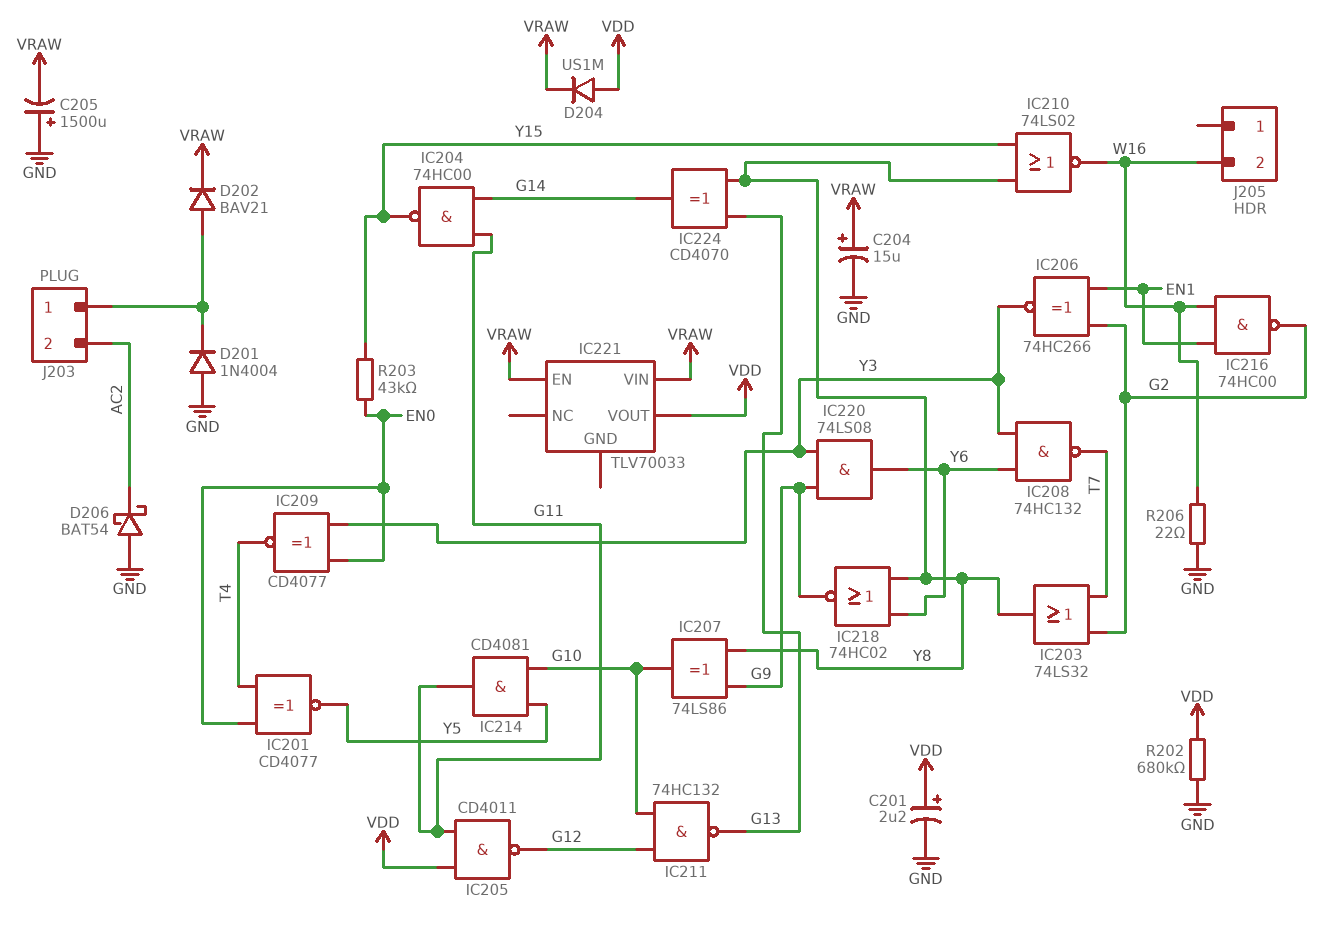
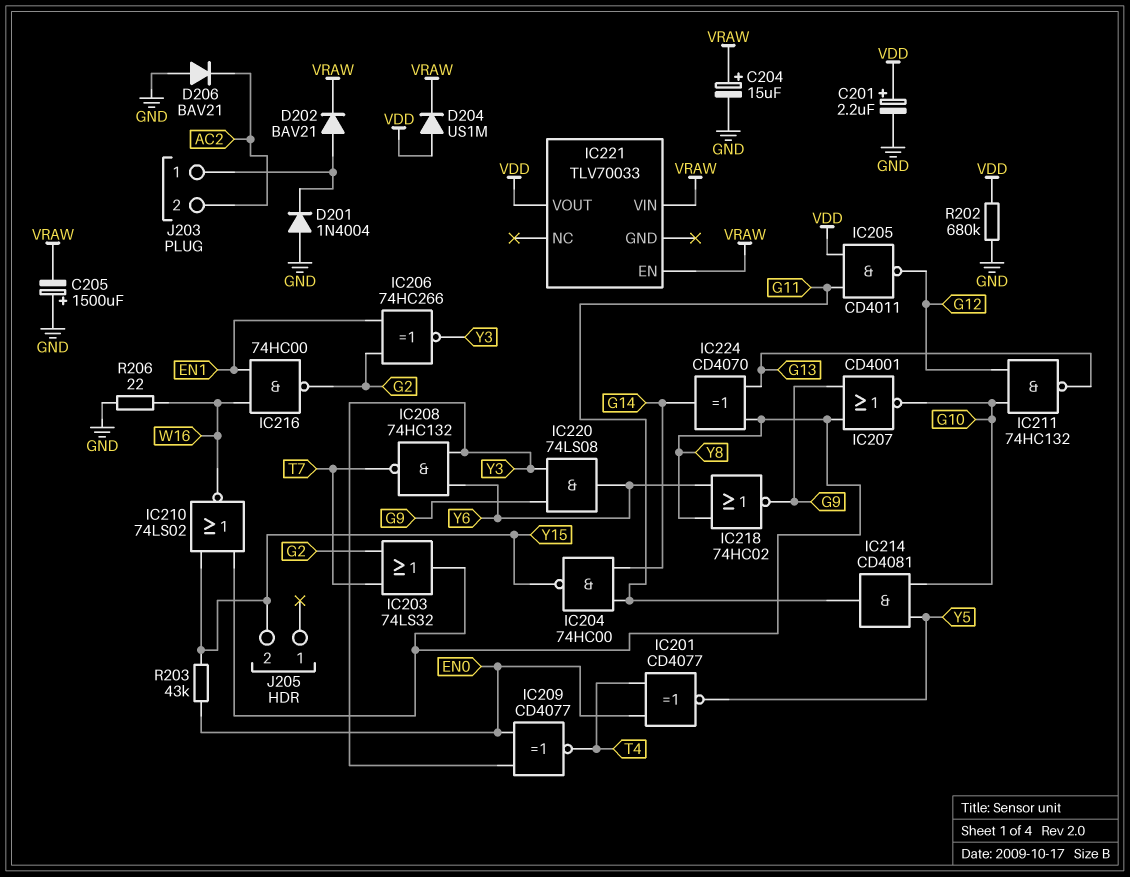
D206: schottky BAT54 (A GND, K AC2) -> diode BAV21 (A GND, K AC2)
IC207: XOR 74LS86 (in G9, in Y8, out G10) -> NOR CD4001 (in G9, in Y8, out G10)
J205 pin 2: W16 -> Y15

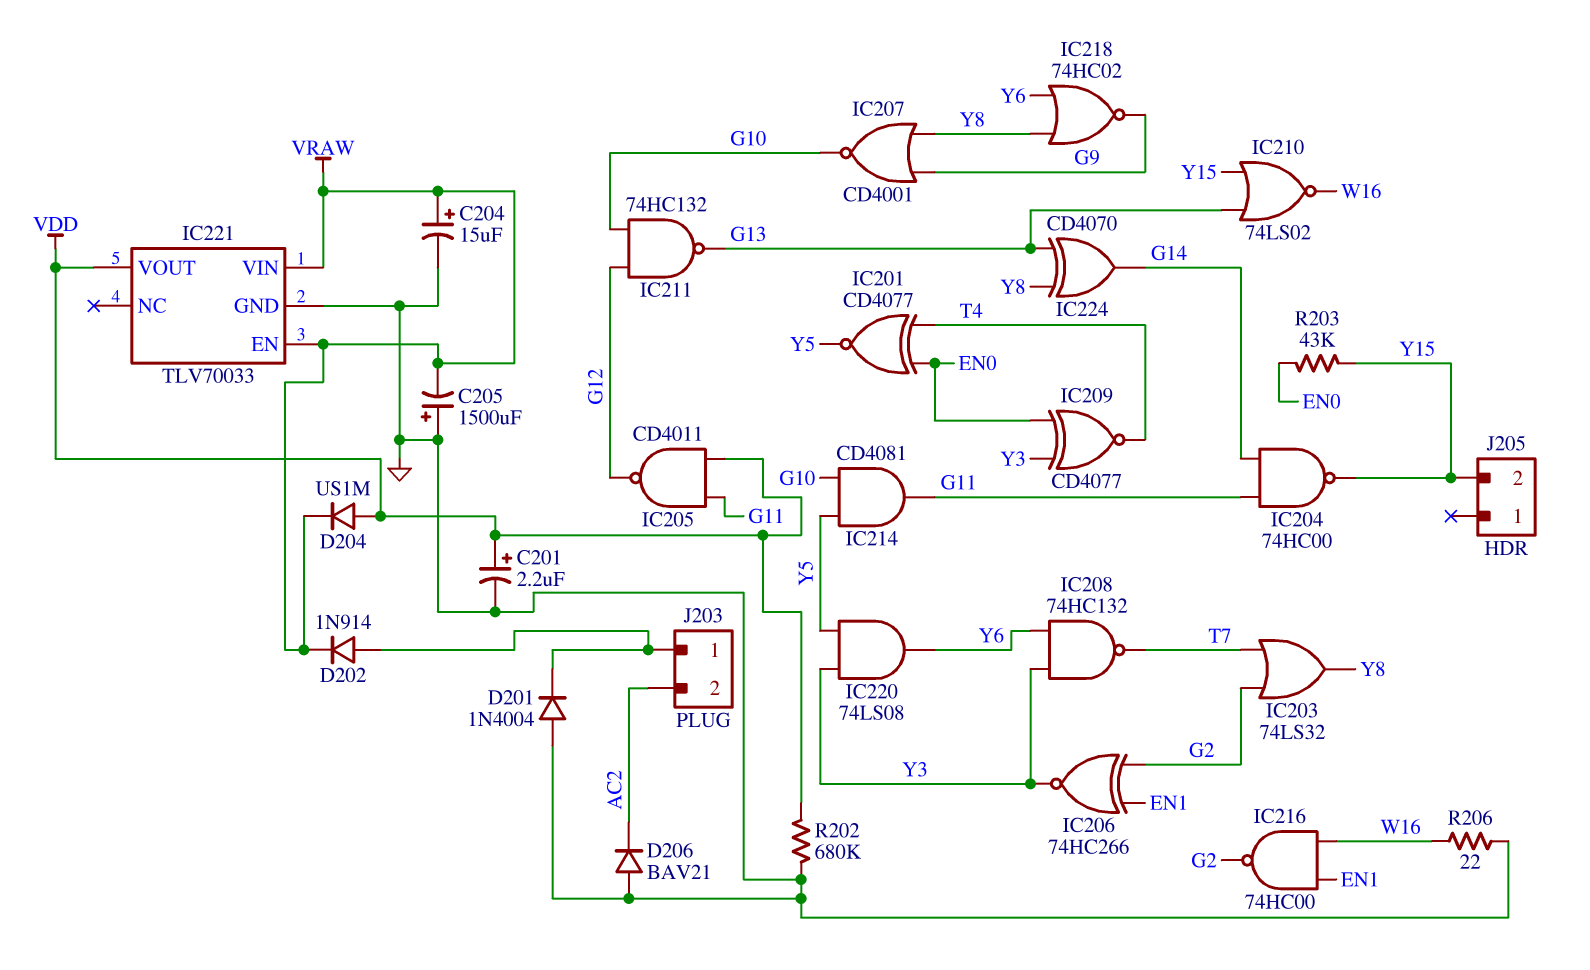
D202: diode BAV21 (A J203/1, K VRAW) -> diode 1N914 (A J203/1, K VRAW)
IC210: NOR 74LS02 (in Y8, in Y15, out W16) -> NOR 74LS02 (in G13, in Y15, out W16)
IC220: AND 74LS08 (in G9, in Y3, out Y6) -> AND 74LS08 (in Y3, in Y5, out Y6)
IC221 pin GND: none -> GND

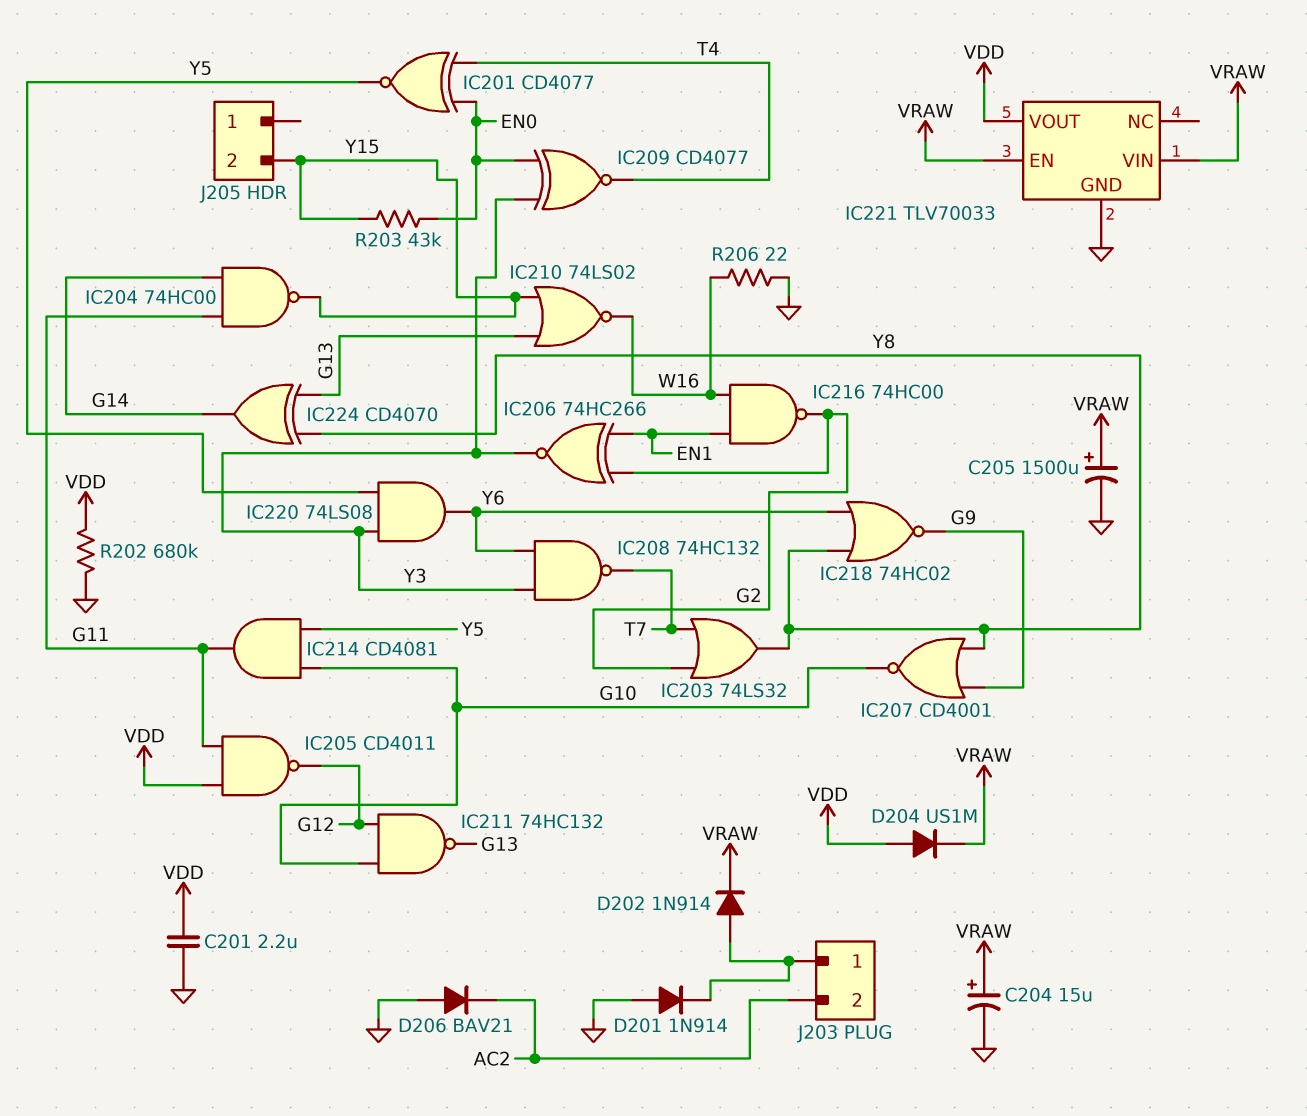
C201: 2.2uF (plus VDD, minus GND) -> 2.2uF (GND, VDD)
C205: 1500uF (plus GND, minus VRAW) -> 1500uF (plus VRAW, minus GND)
D201: diode 1N4004 (A GND, K J203/1) -> diode 1N914 (A GND, K J203/1)

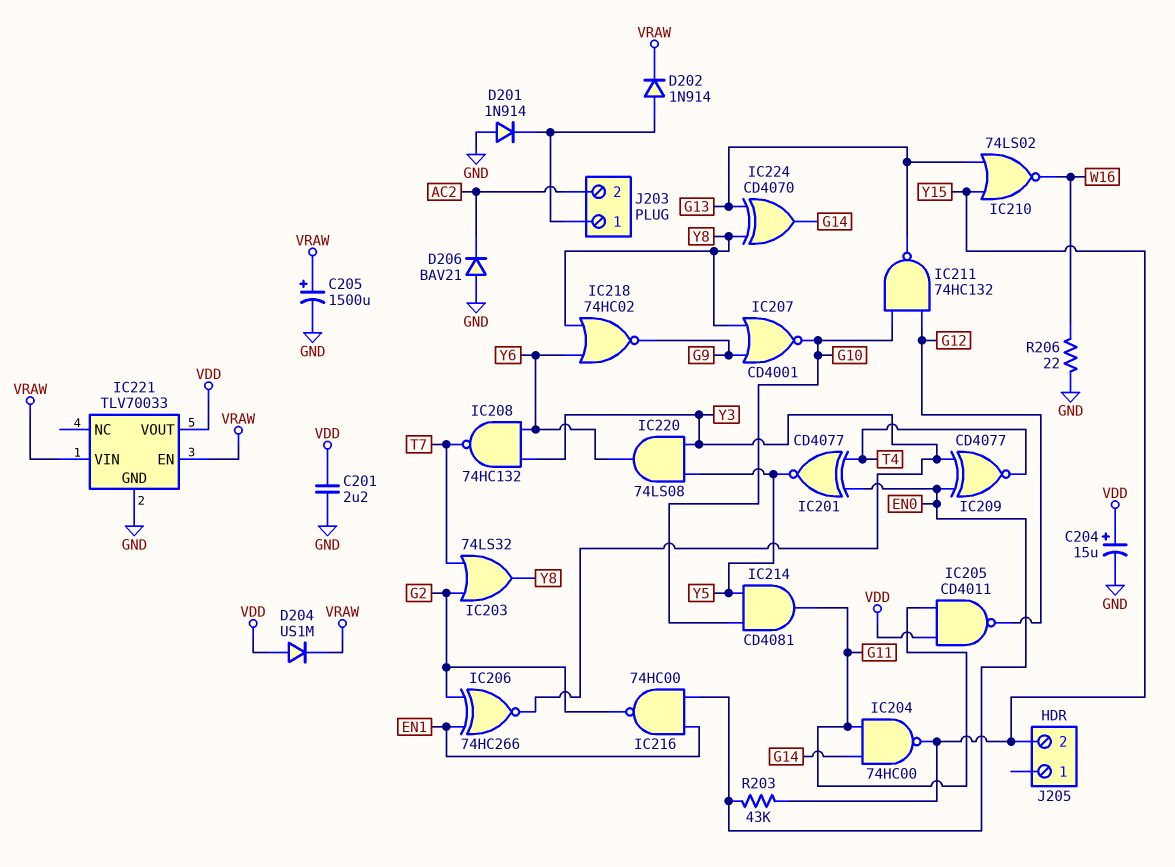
C204: 15uF (plus VRAW, minus GND) -> 15uF (plus VDD, minus GND)
IC216: NAND 74HC00 (in EN1, in W16, out G2) -> NAND 74HC00 (in EN0, in EN1, out G2)
R202: 680k (GND, VDD) -> none

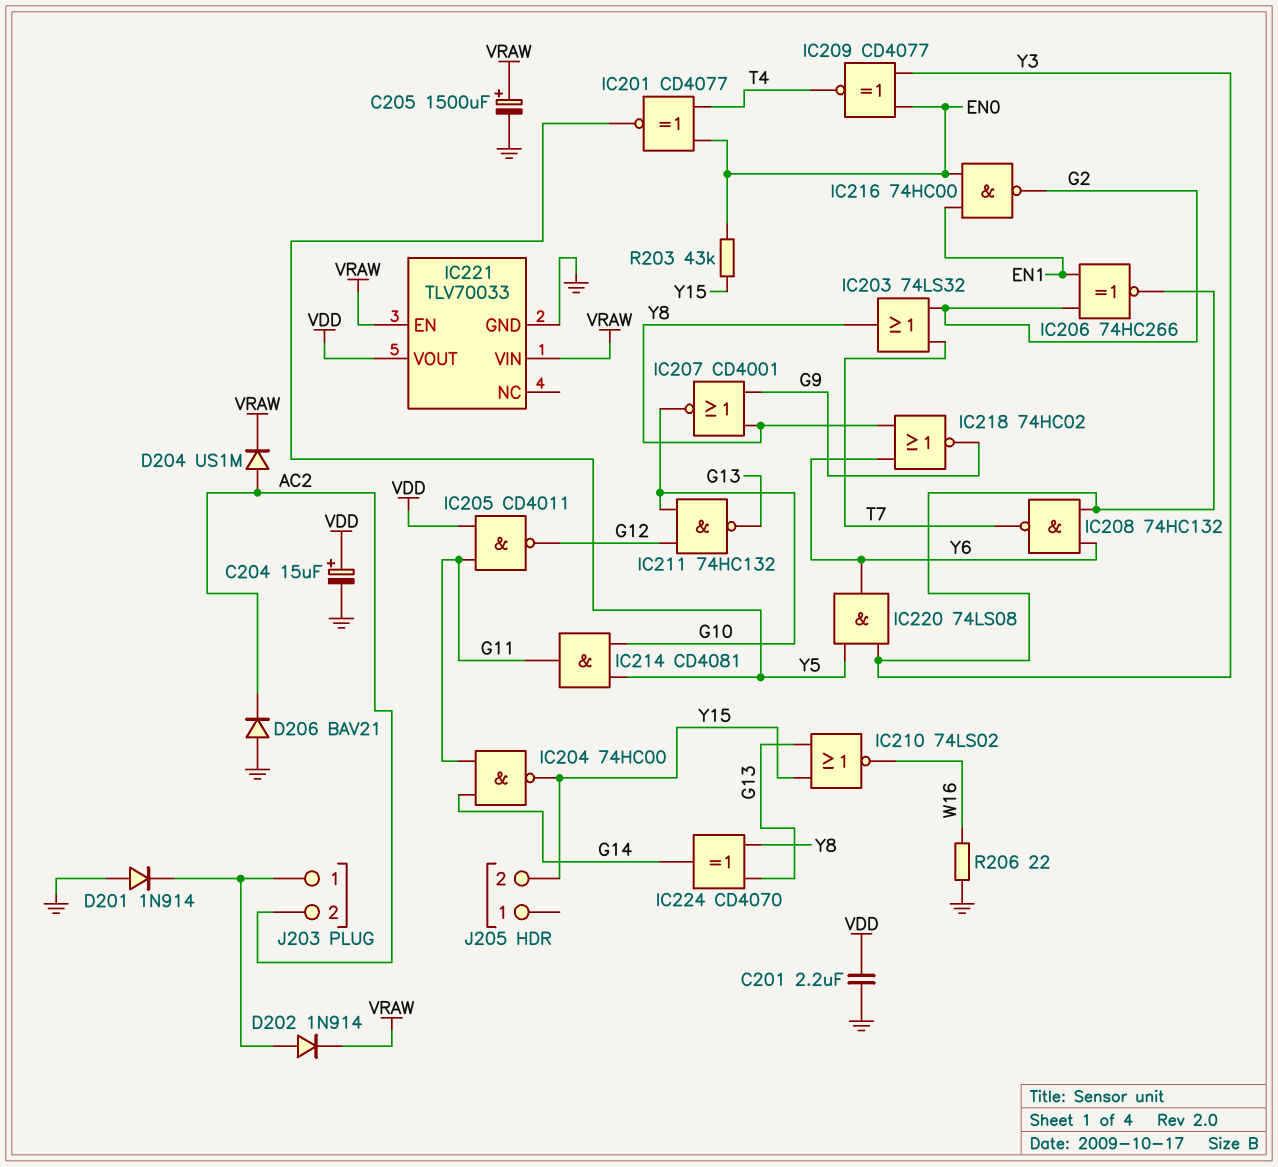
D204: diode US1M (A VDD, K VRAW) -> diode US1M (A AC2, K VRAW)

